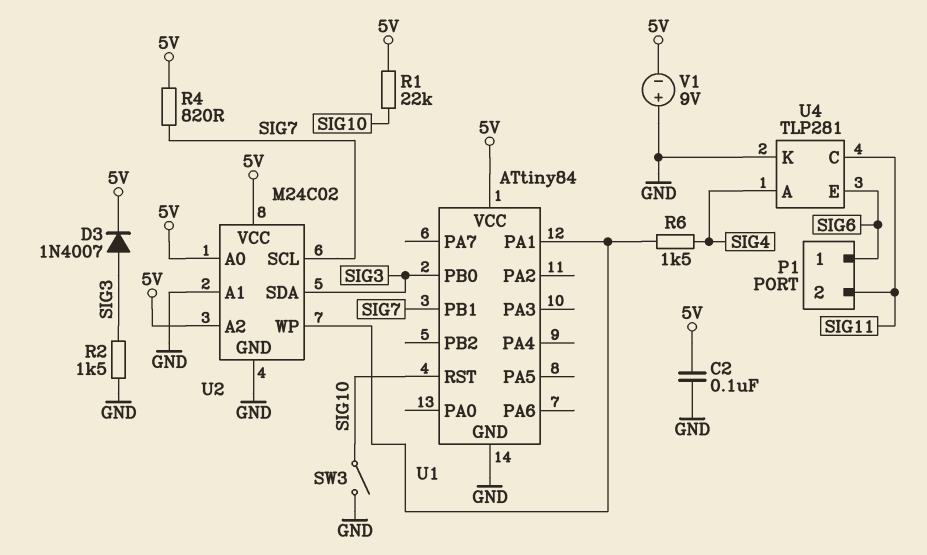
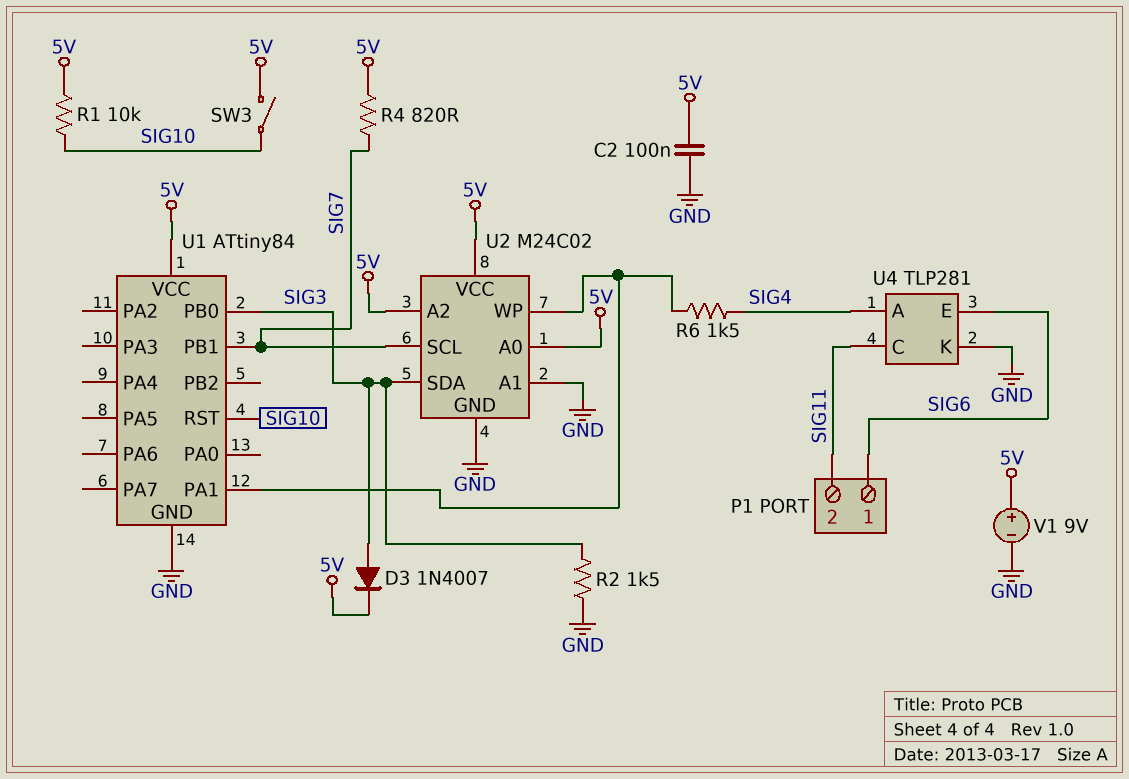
R1: 22k (5V, SIG10) -> 10k (5V, SIG10)
SW3: switch (GND, SIG10) -> switch (5V, SIG10)
V1: 9V (plus GND, minus 5V) -> 9V (plus 5V, minus GND)

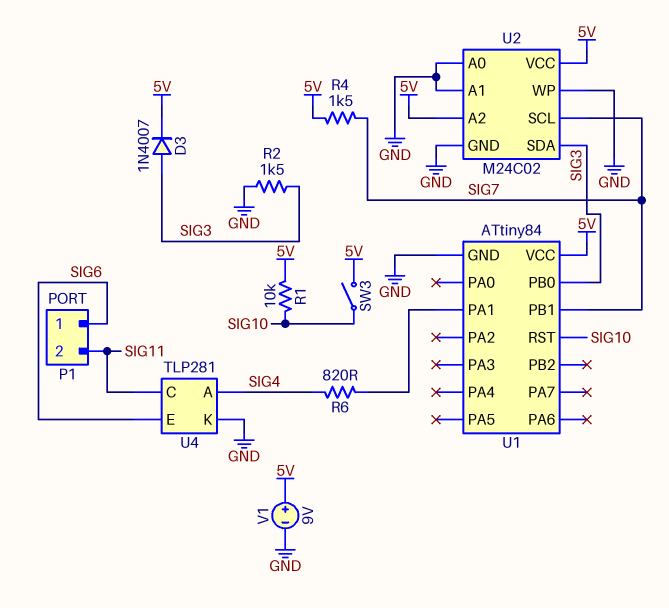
C2: 100nF (5V, GND) -> none
R4: 820 (5V, SIG7) -> 1.5k (5V, SIG7)
R6: 1.5k (SIG4, U1/PA1) -> 820 (SIG4, U1/PA1)
U2 pin A0: 5V -> GND
U2 pin WP: U1/PA1 -> GND

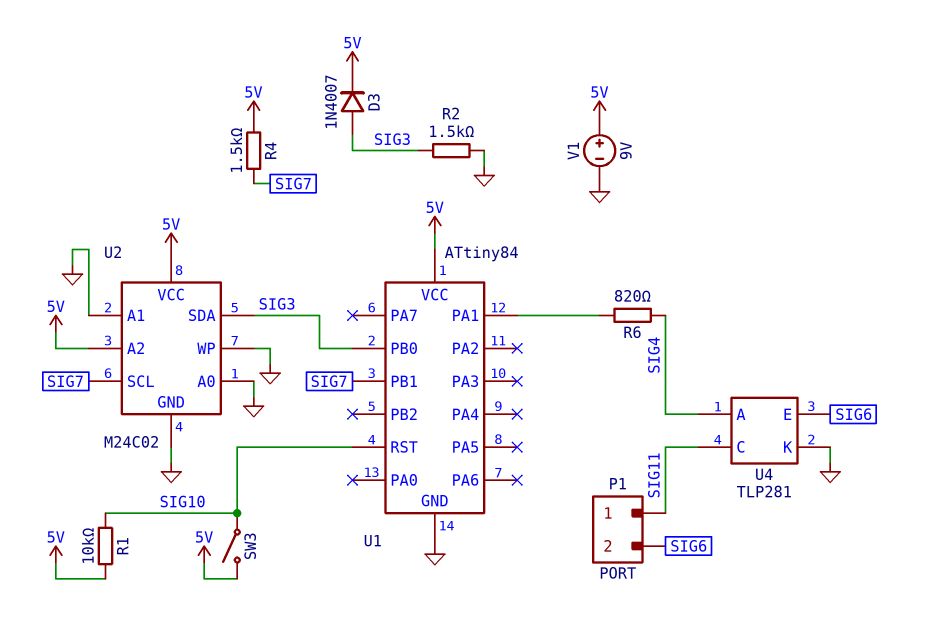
P1 pin 1: SIG6 -> SIG11
P1 pin 2: SIG11 -> SIG6

